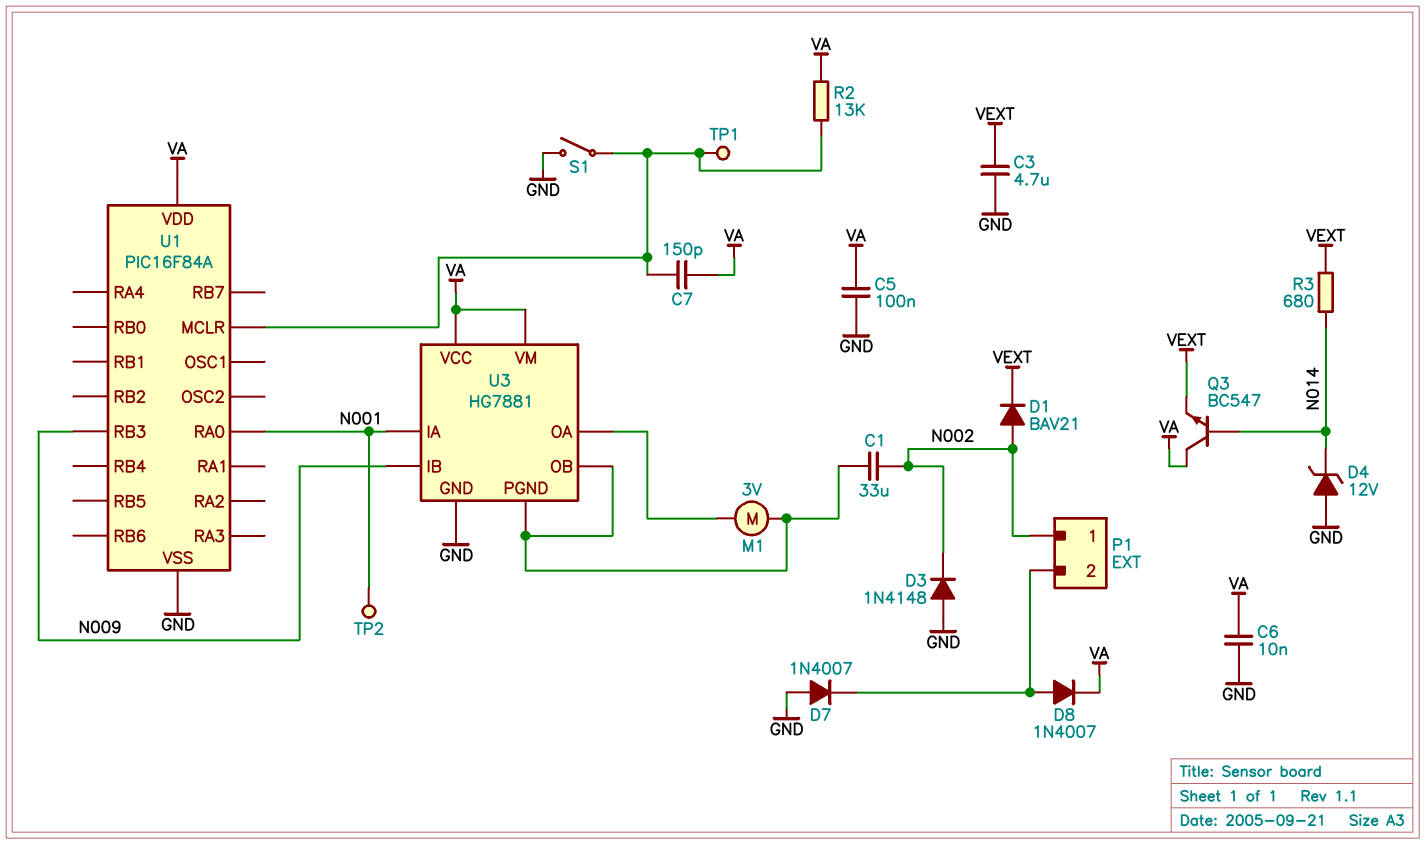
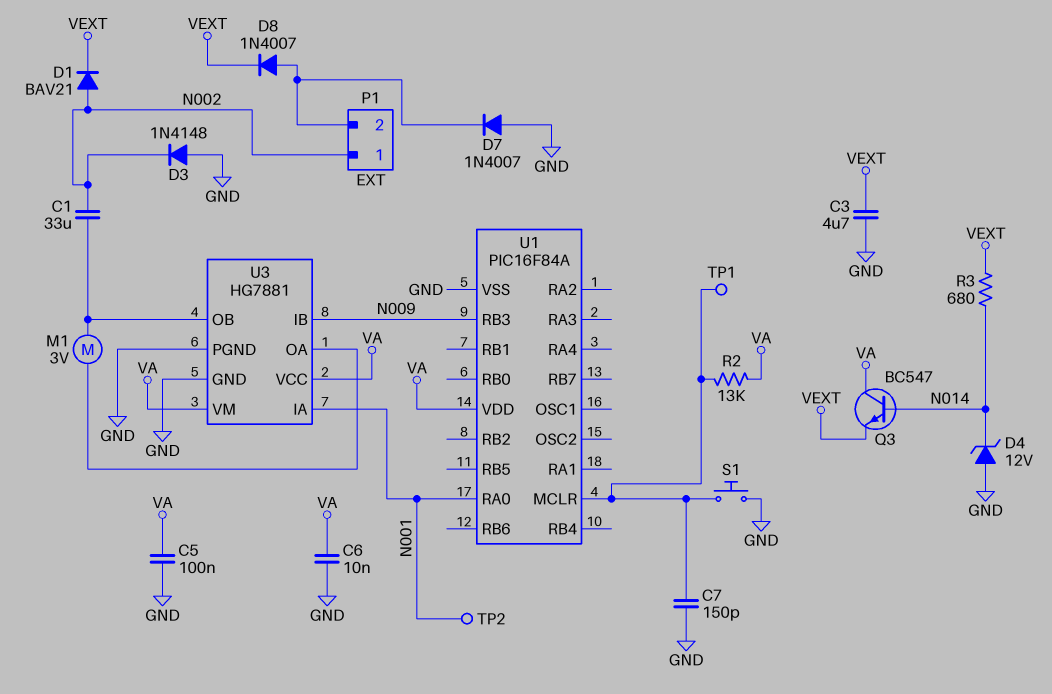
C7: 150pF (U1/MCLR, VA) -> 150pF (GND, U1/MCLR)
D8: diode 1N4007 (A P1/2, K VA) -> diode 1N4007 (A P1/2, K VEXT)
S1: switch (GND, U1/MCLR) -> button (GND, U1/MCLR)
U3 pin PGND: U3/OB -> GND

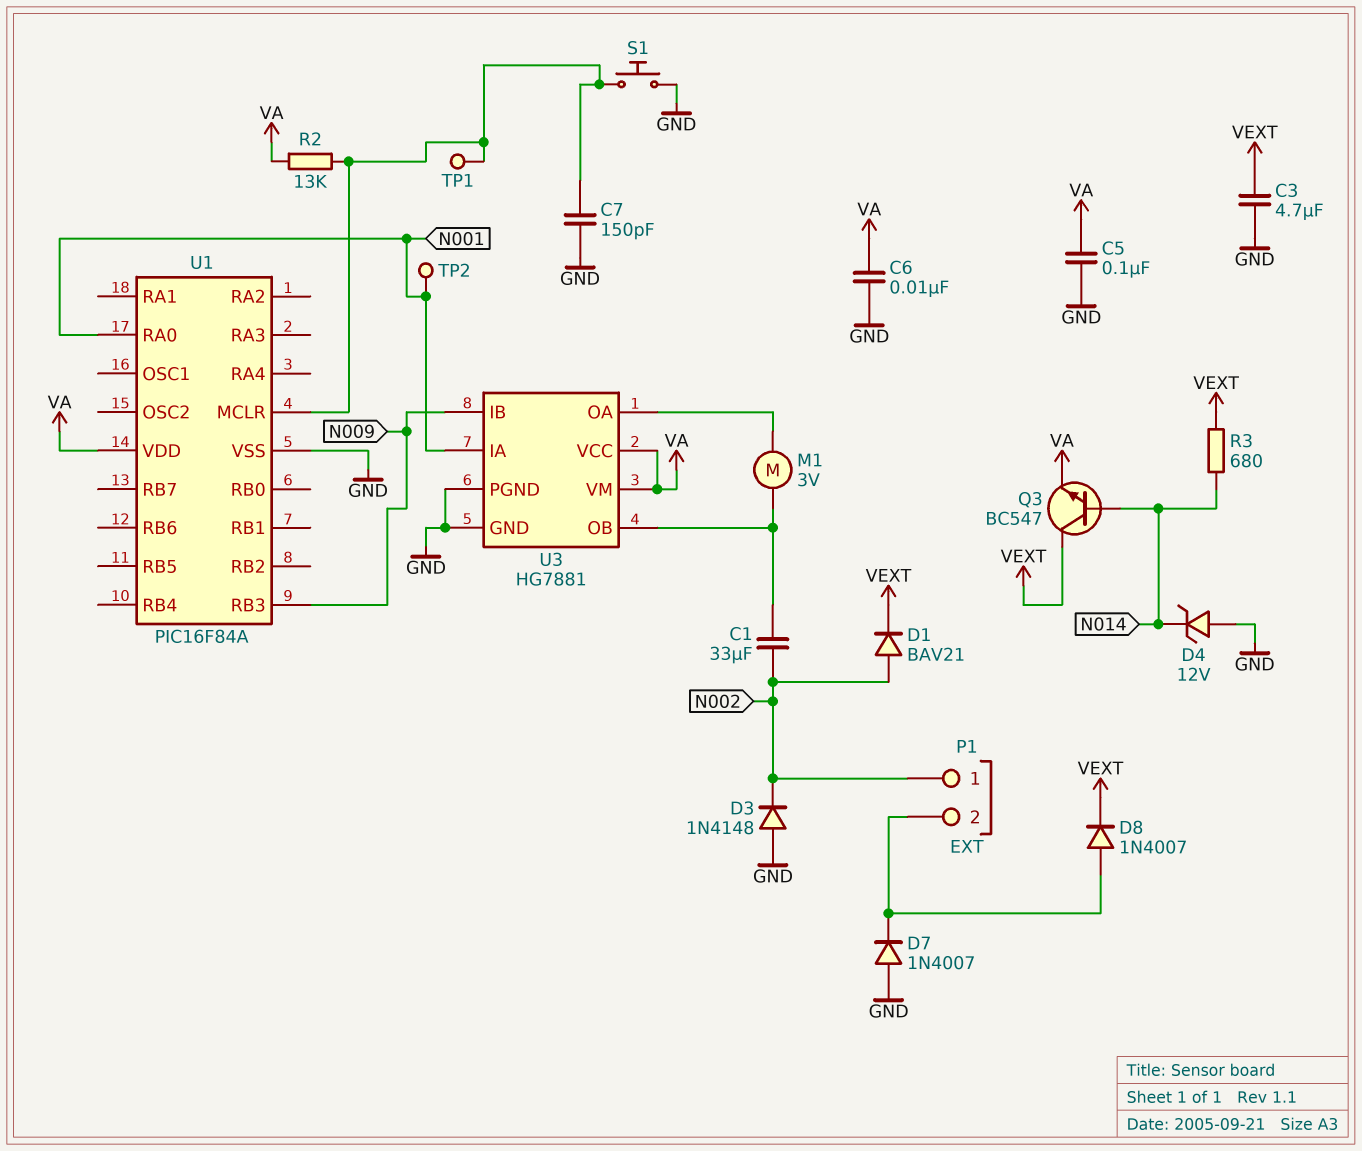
Q3: NPN BC547 (B N014, C VA, E VEXT) -> NPN BC547 (B N014, C VEXT, E VA)

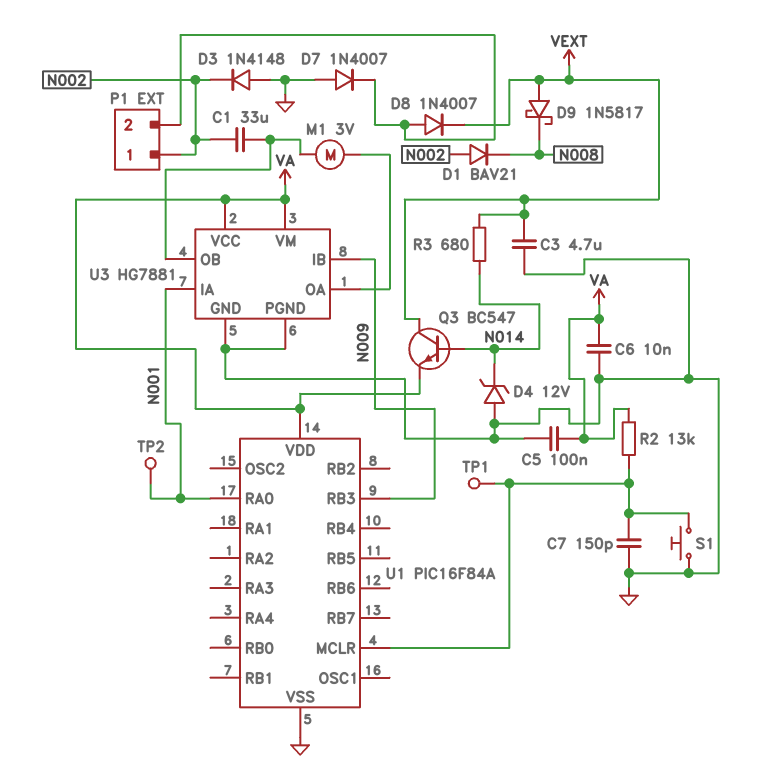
D1: diode BAV21 (A N002, K VEXT) -> diode BAV21 (A N002, K N008)
D9: none -> schottky 1N5817 (A VEXT, K N008)

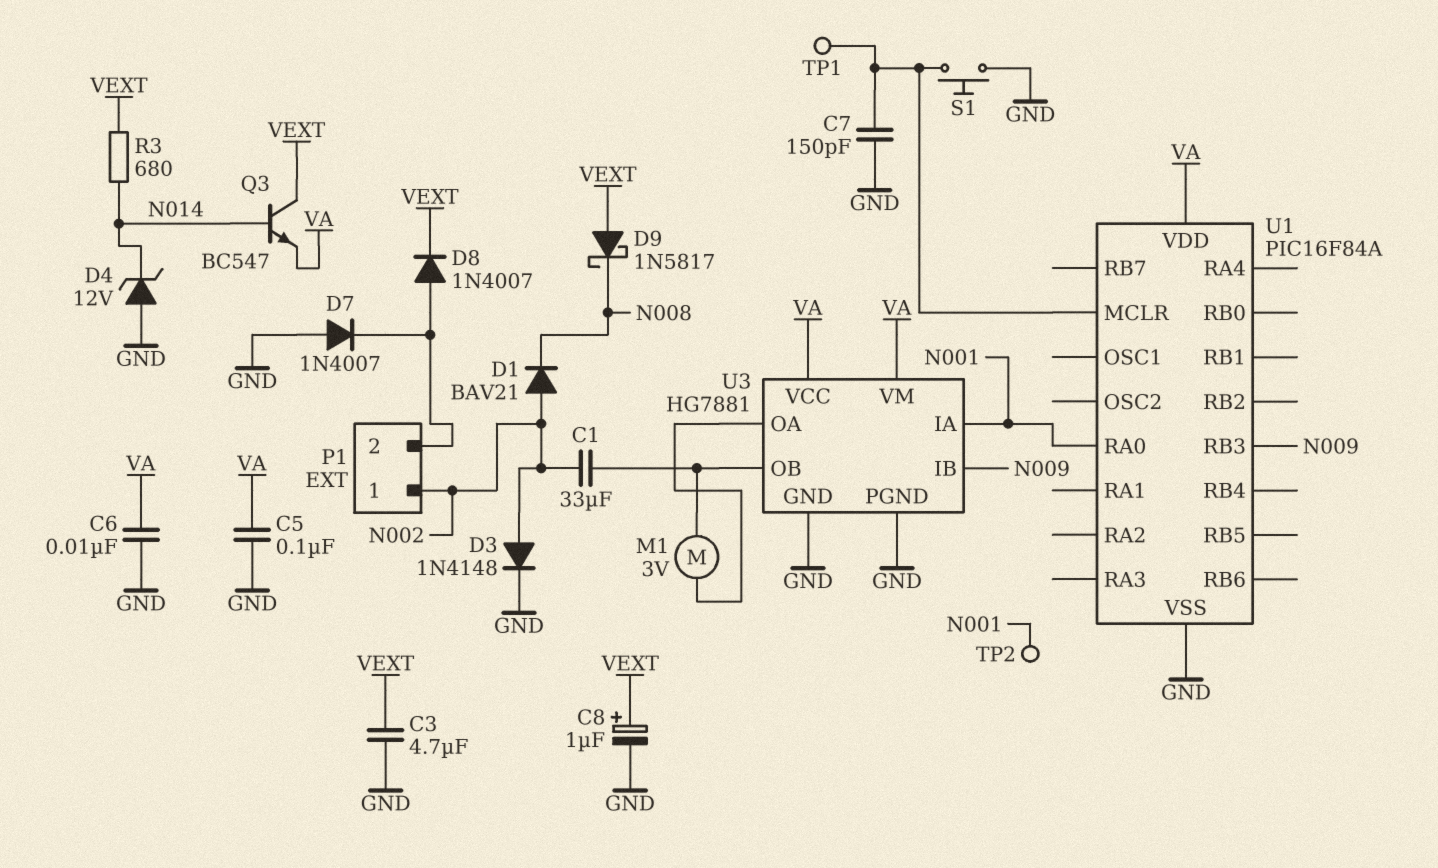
C8: none -> 1uF (plus VEXT, minus GND)
D3: diode 1N4148 (A GND, K N002) -> diode 1N4148 (A N002, K GND)
R2: 13k (U1/MCLR, VA) -> none

